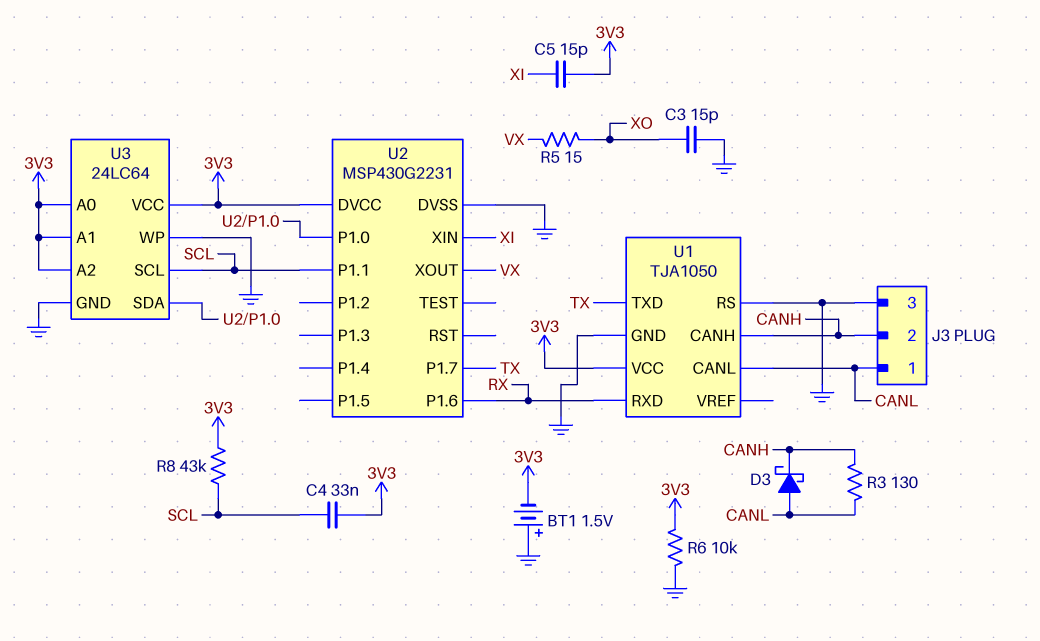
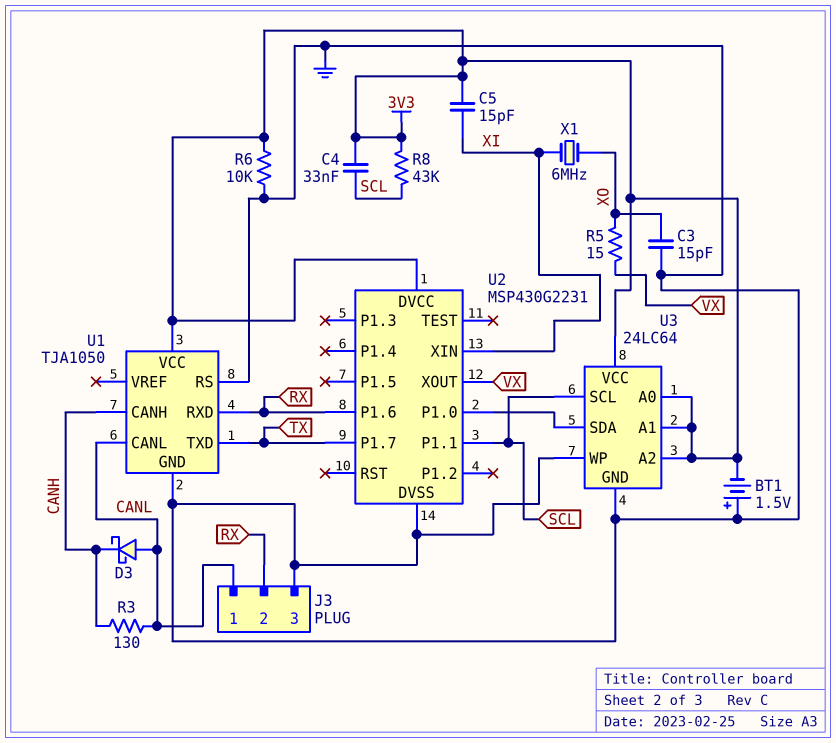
J3 pin 2: CANH -> RX
X1: none -> 6MHz (XI, XO)

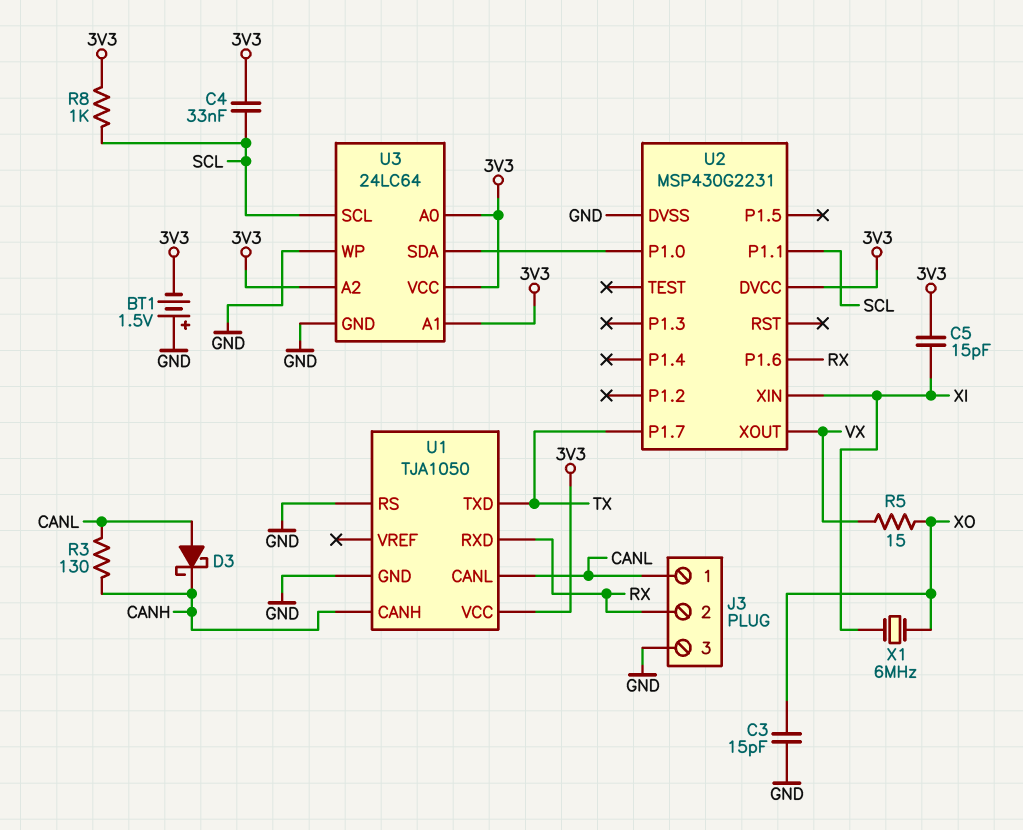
R6: 10k (3V3, GND) -> none
R8: 43k (3V3, SCL) -> 1k (3V3, SCL)

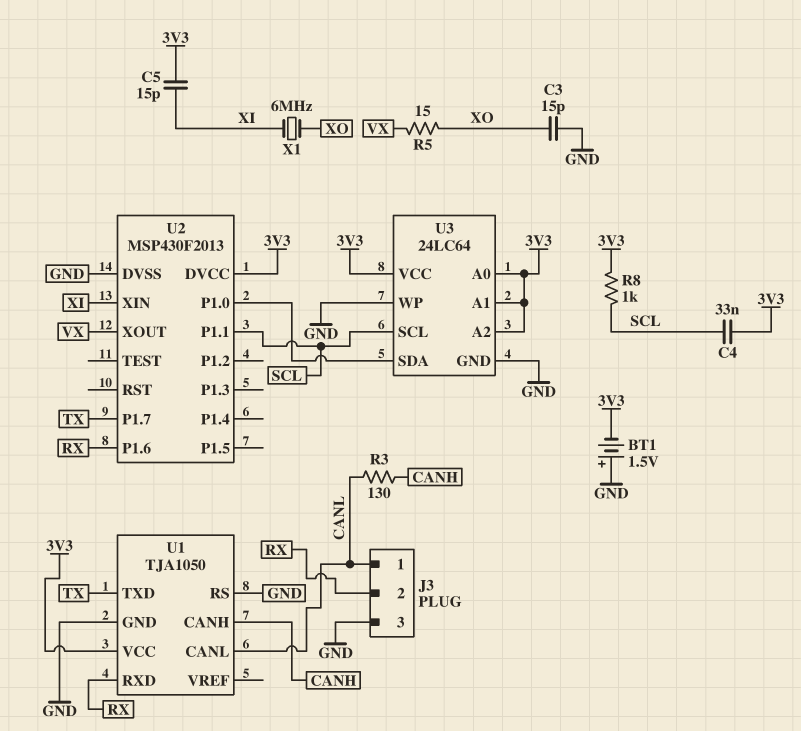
D3: schottky (A CANL, K CANH) -> none
U2: MSP430G2231 -> MSP430F2013

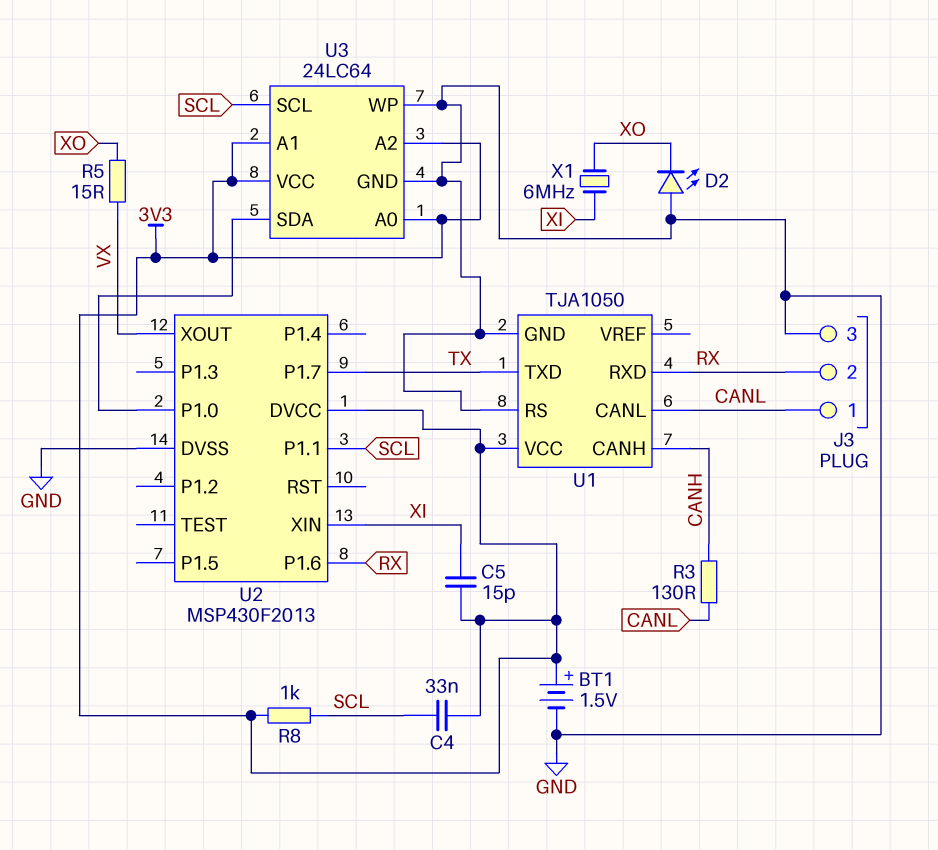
BT1: 1.5V (plus GND, minus 3V3) -> 1.5V (plus 3V3, minus GND)
C3: 15pF (GND, XO) -> none
D2: none -> LED (A GND, K XO)

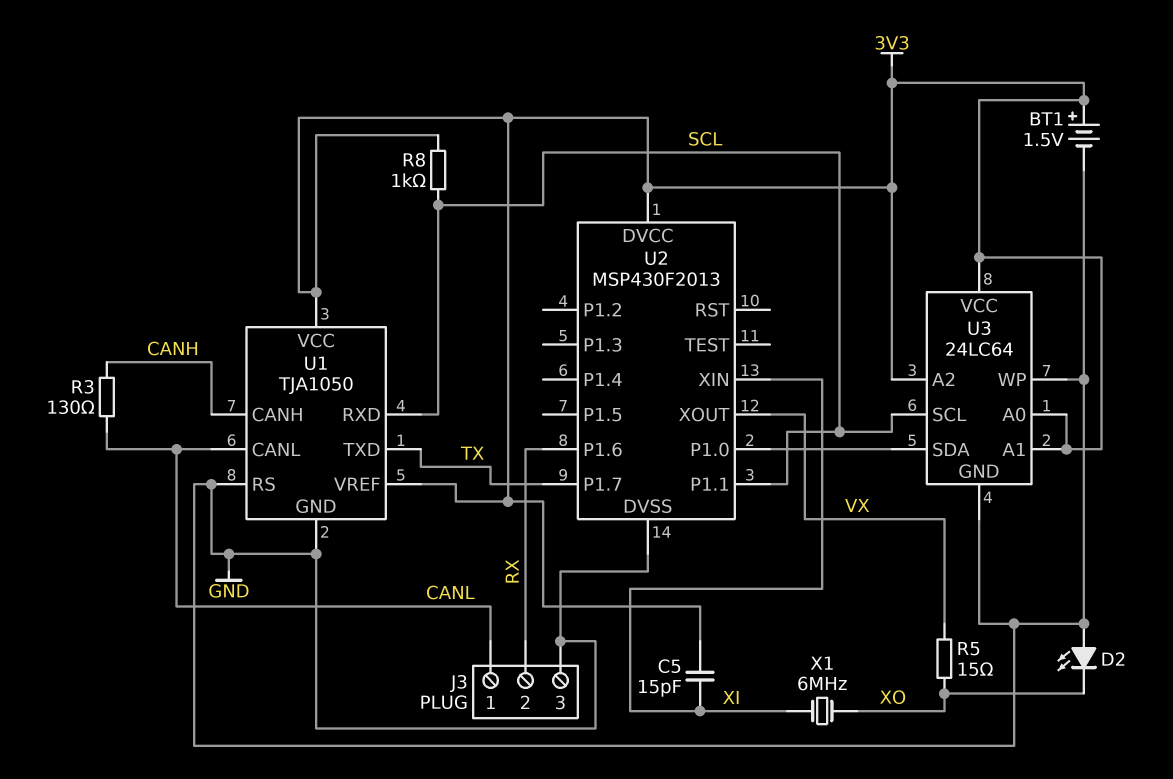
C4: 33nF (3V3, SCL) -> none
U1 pin RXD: RX -> SCL
U1 pin VREF: none -> 3V3

